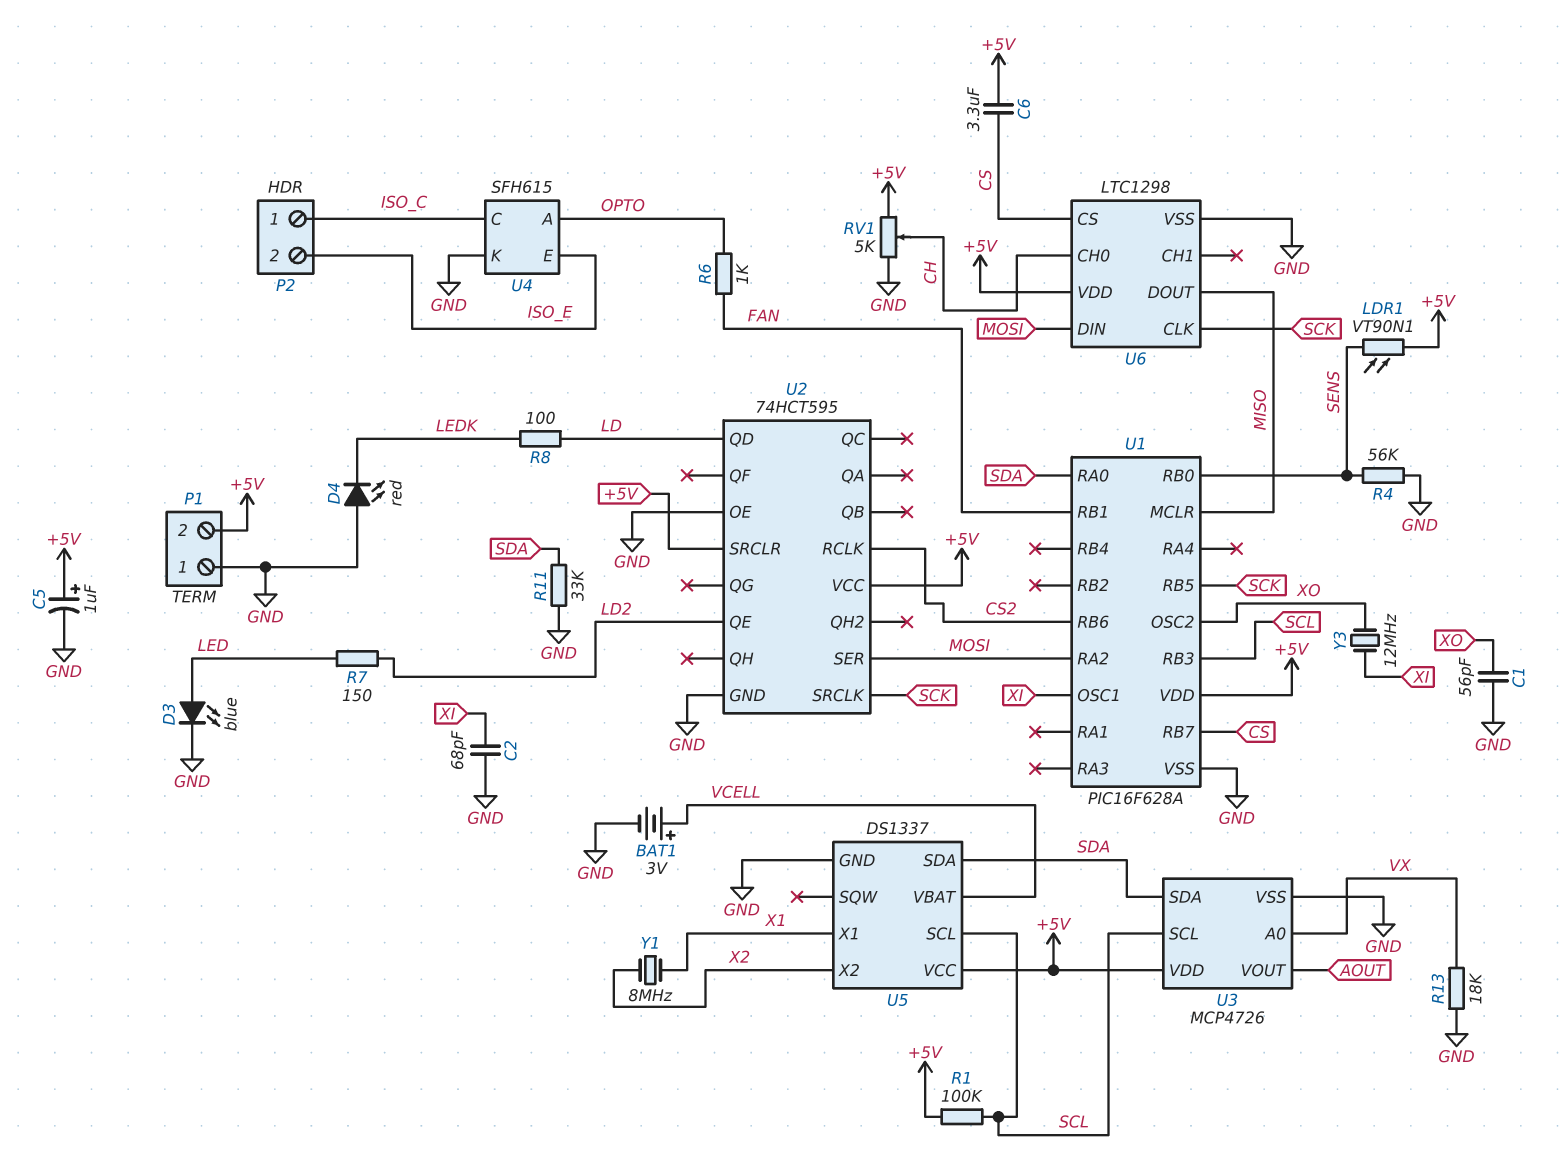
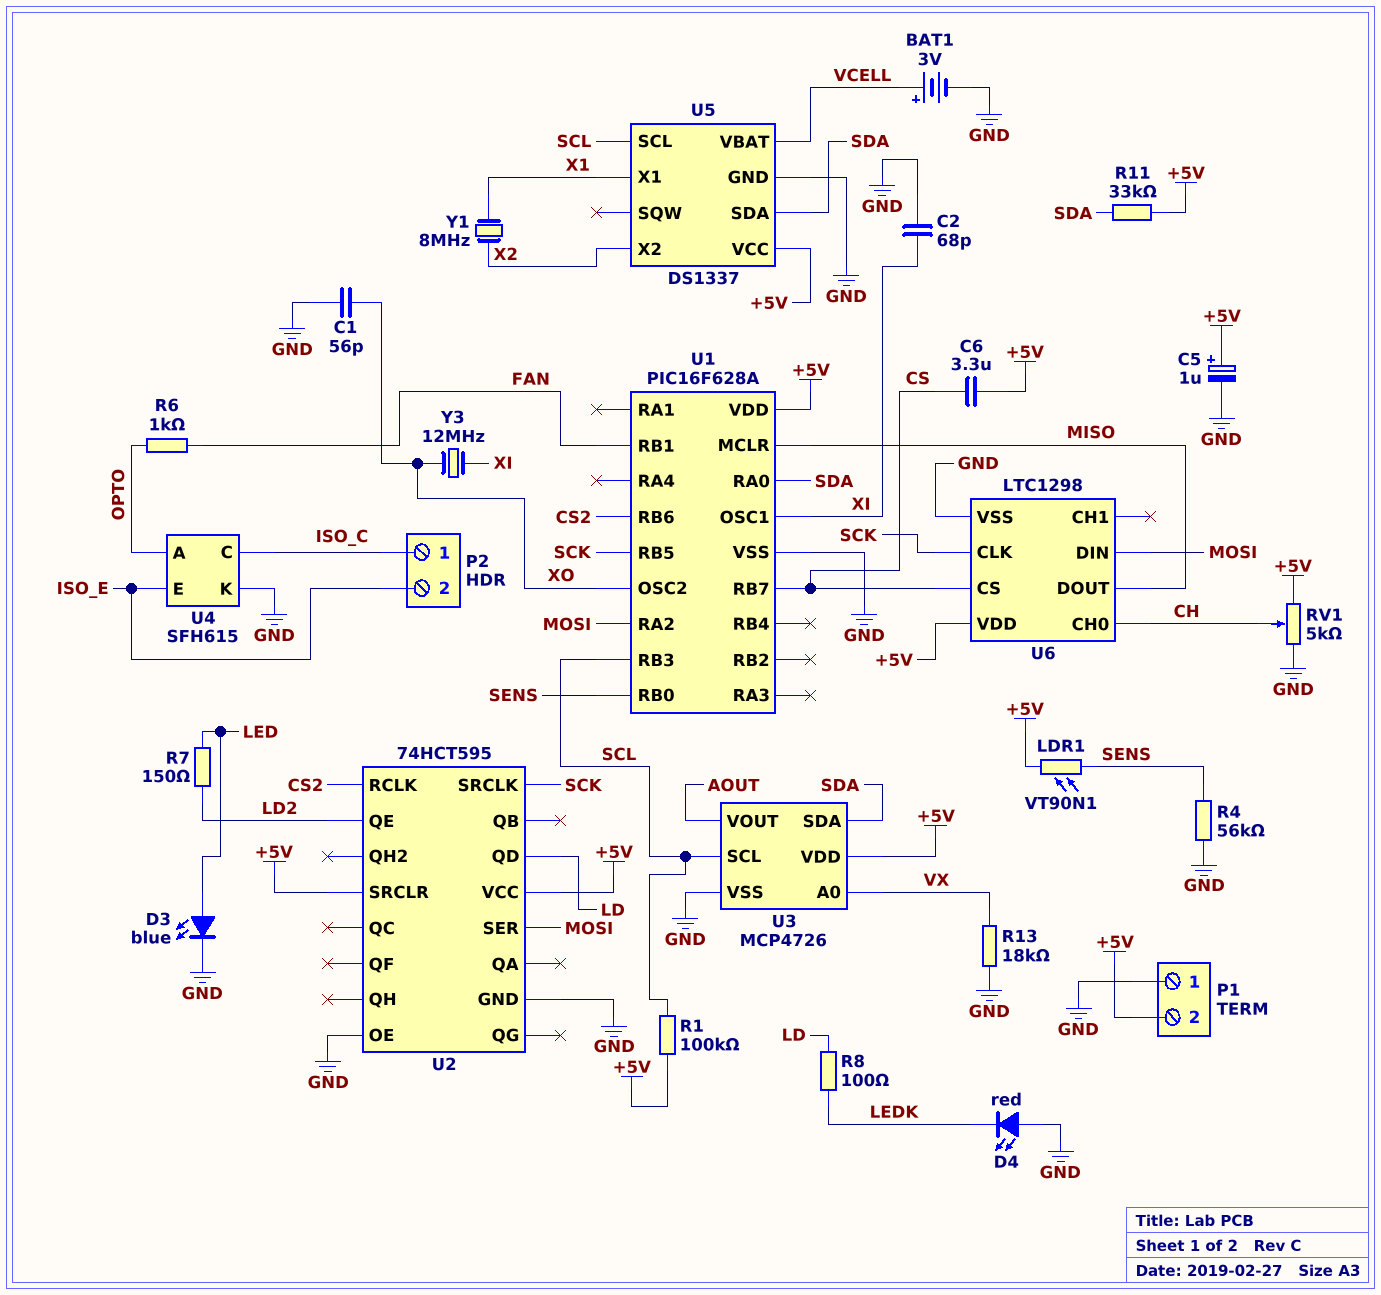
R11: 33k (GND, SDA) -> 33k (+5V, SDA)

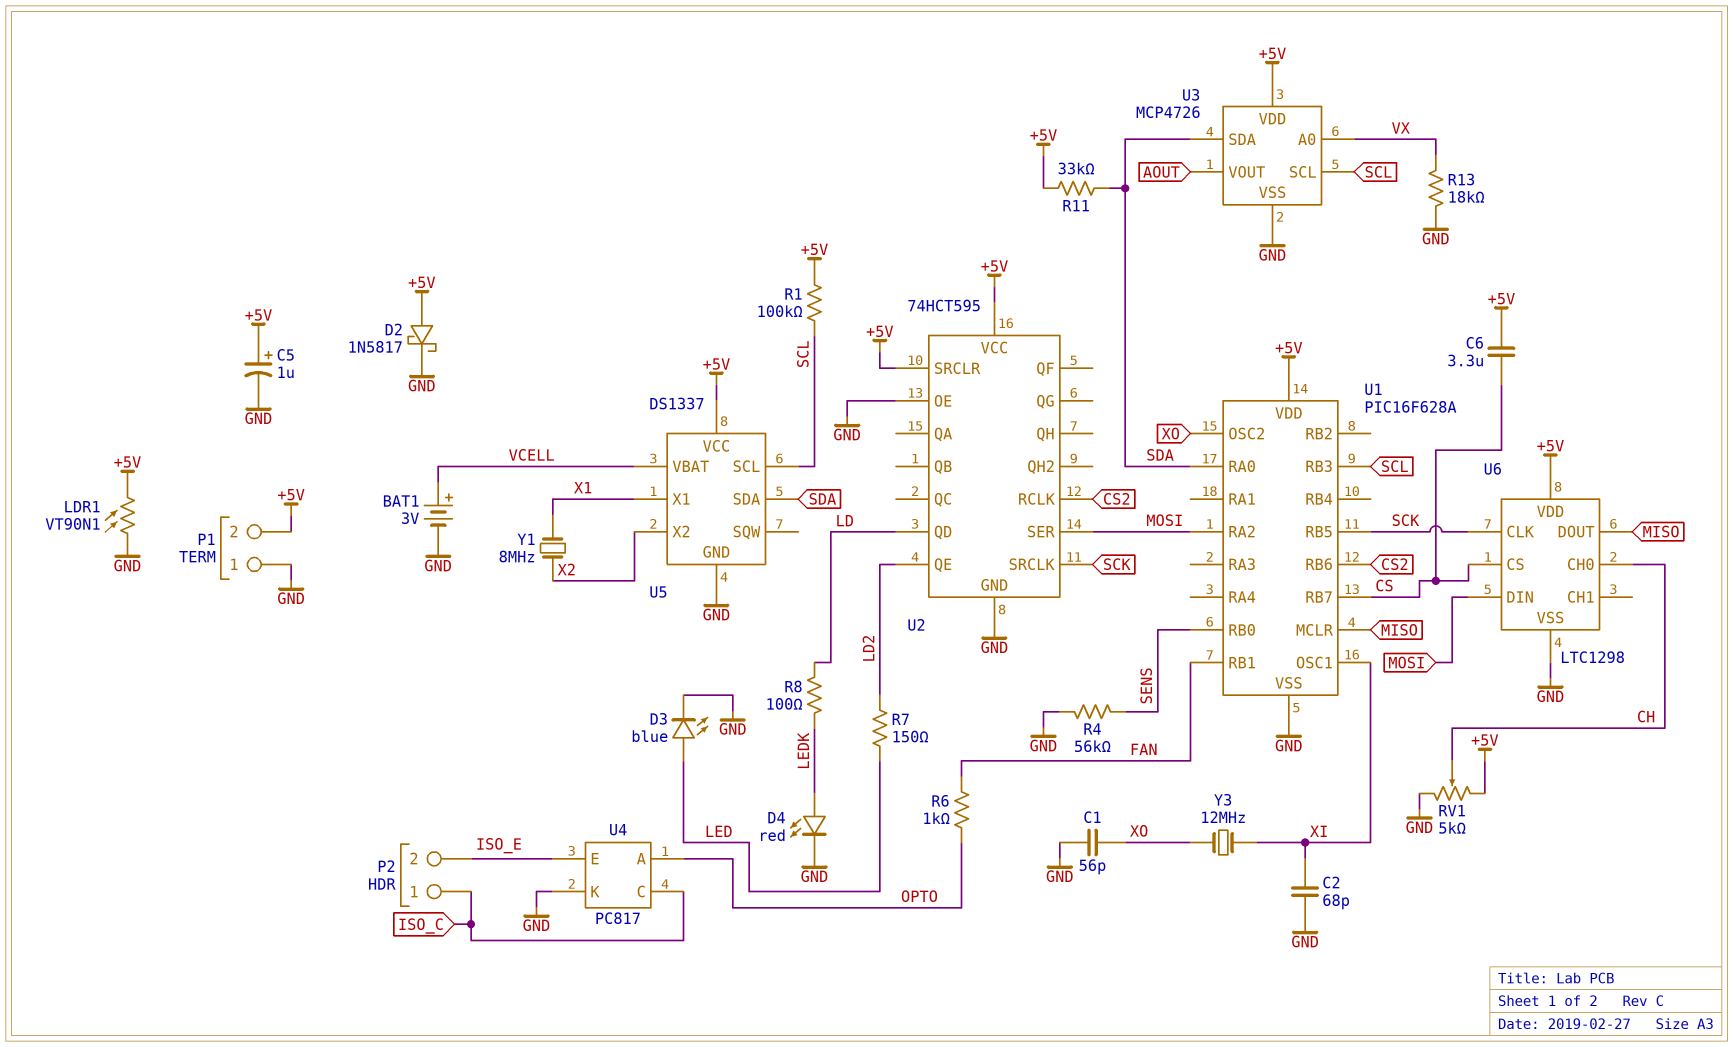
D2: none -> schottky 1N5817 (A +5V, K GND)
D4: LED red (A GND, K LEDK) -> LED red (A LEDK, K GND)
LDR1: VT90N1 (+5V, SENS) -> VT90N1 (+5V, GND)
U4: SFH615 -> PC817

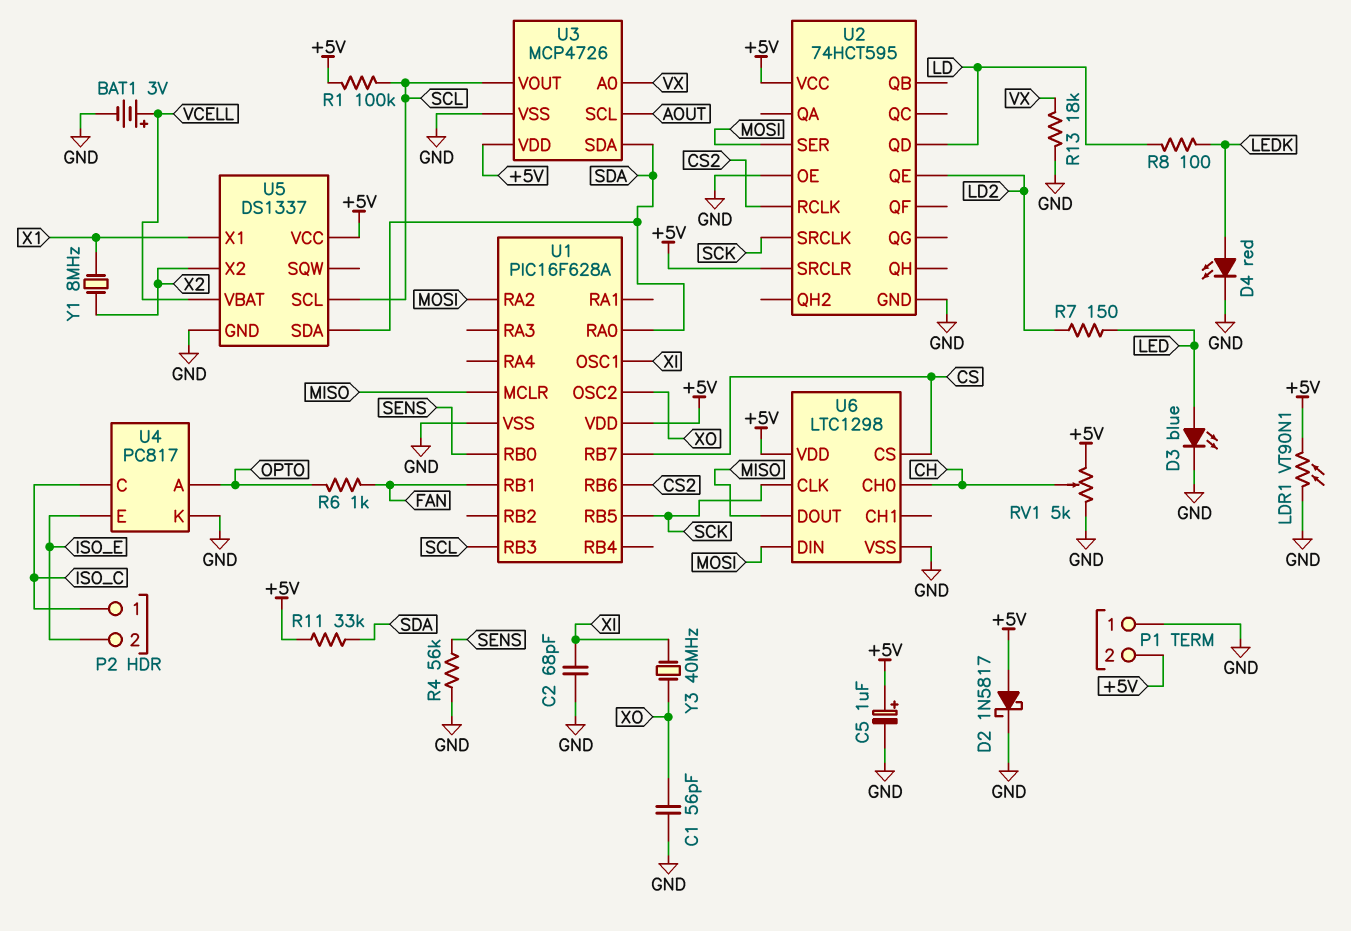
C6: 3.3uF (+5V, CS) -> none
U3 pin SCL: SCL -> AOUT
U3 pin VOUT: AOUT -> SCL
Y3: 12MHz (XI, XO) -> 40MHz (XI, XO)

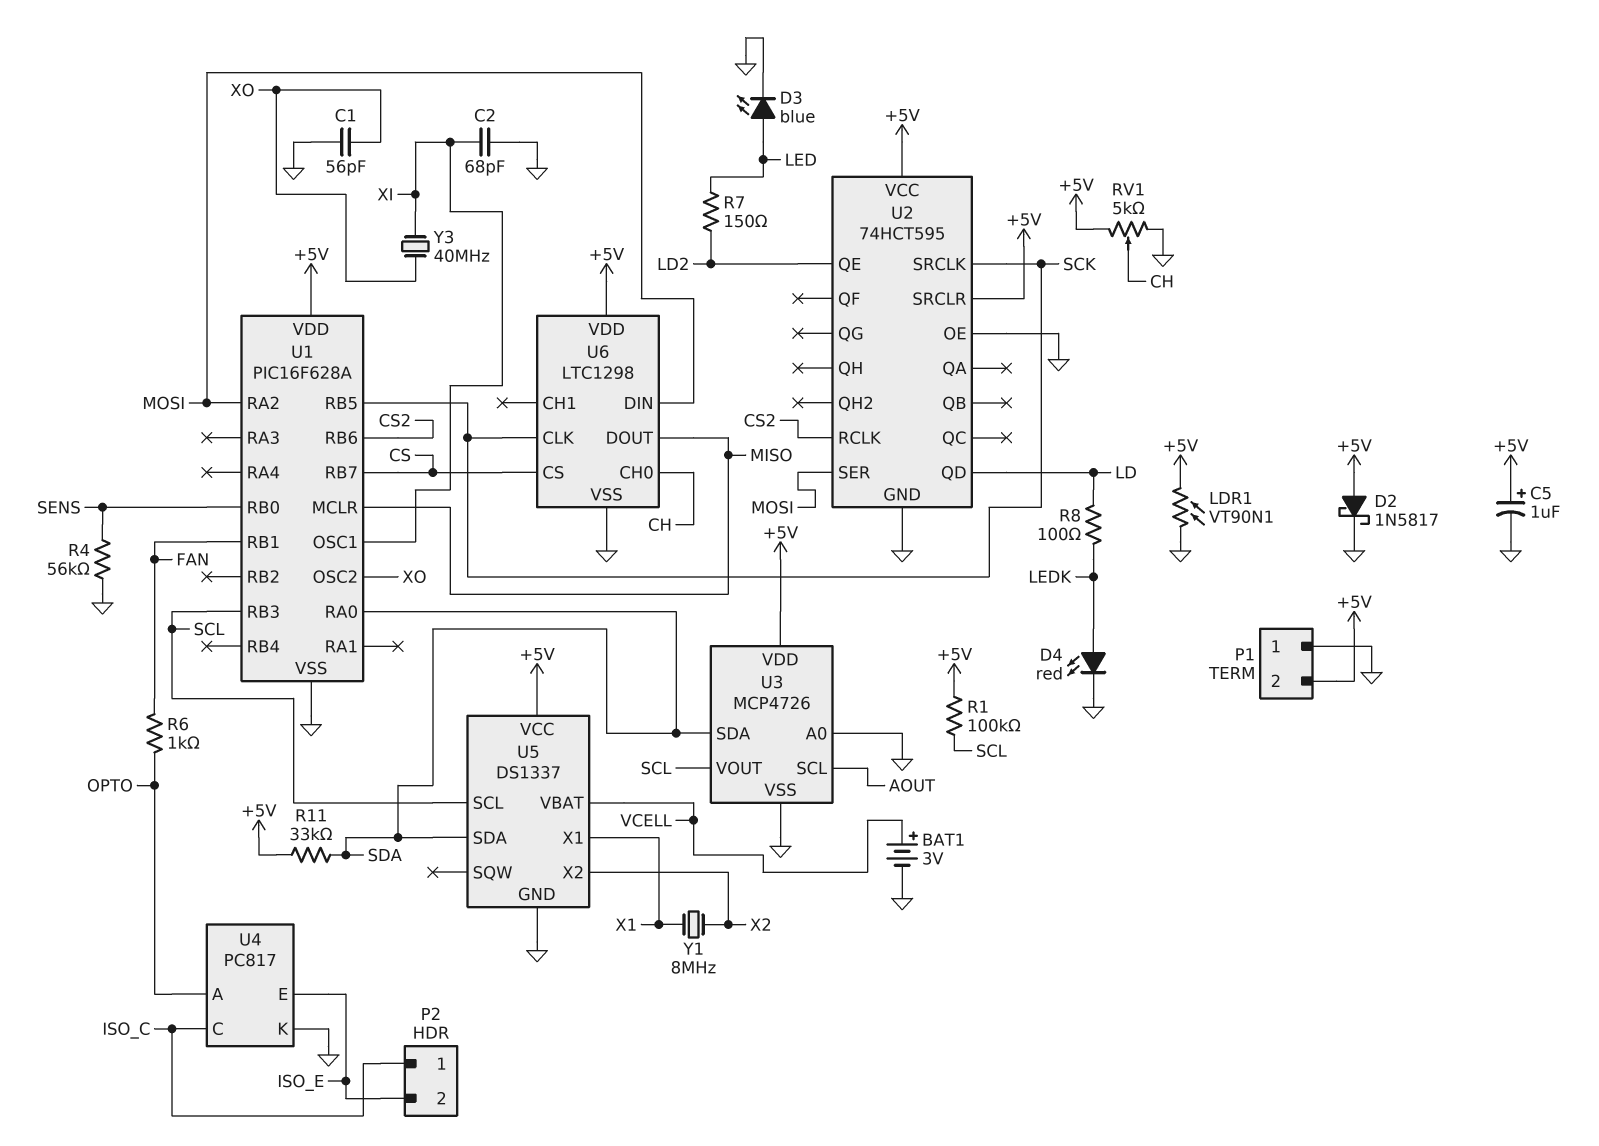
R13: 18k (GND, VX) -> none
U3 pin A0: VX -> GND

